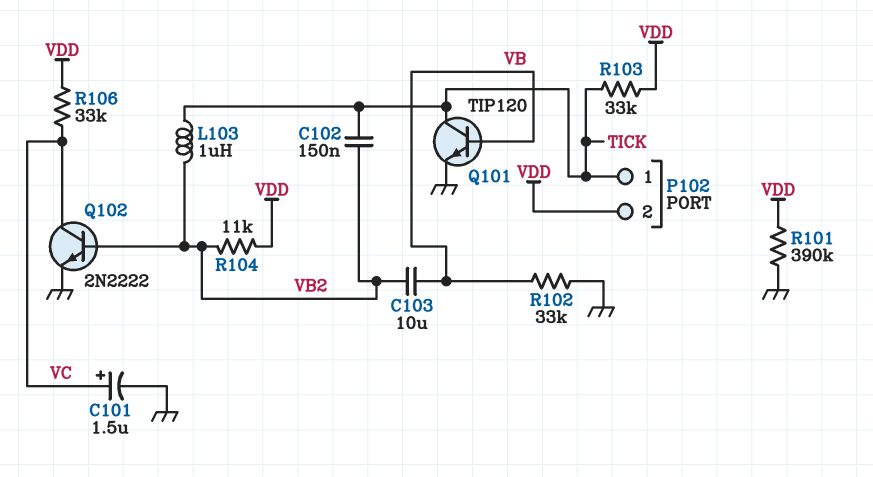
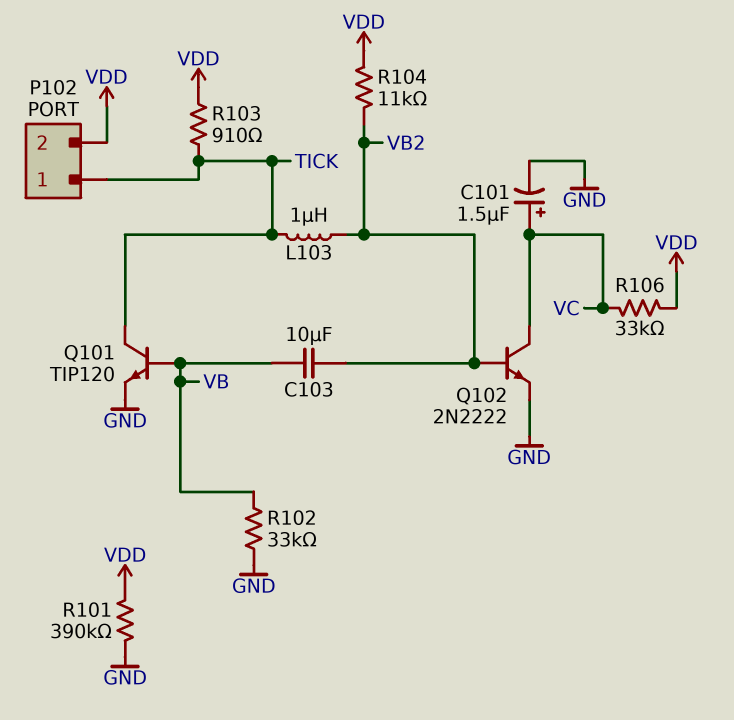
C102: 150nF (TICK, VB2) -> none
R103: 33k (TICK, VDD) -> 910 (TICK, VDD)

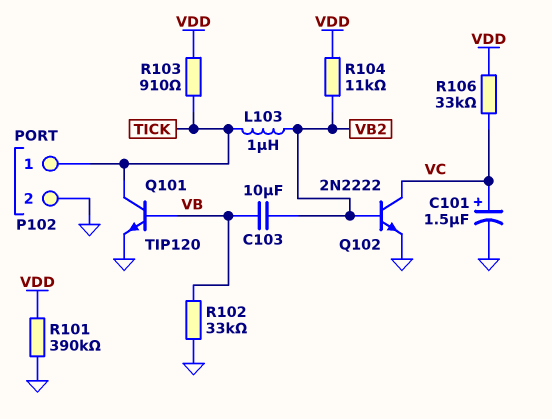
P102 pin 2: VDD -> GND

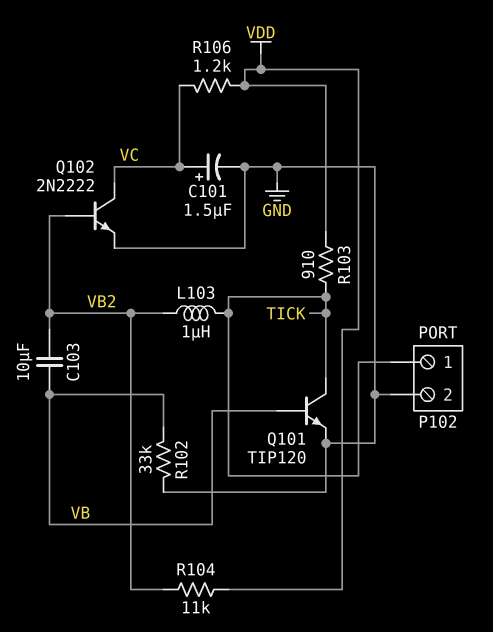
R101: 390k (GND, VDD) -> none
R106: 33k (VC, VDD) -> 1.2k (VC, VDD)

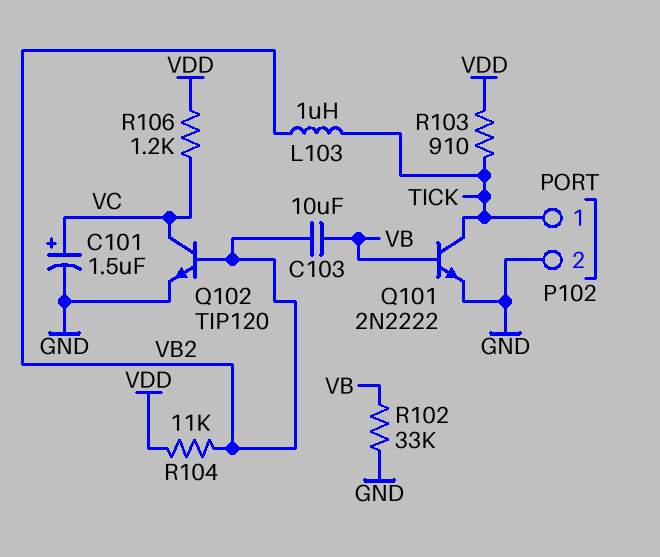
Q101: NPN TIP120 (B VB, C TICK, E GND) -> NPN 2N2222 (B VB, C TICK, E GND)
Q102: NPN 2N2222 (B VB2, C VC, E GND) -> NPN TIP120 (B VB2, C VC, E GND)

